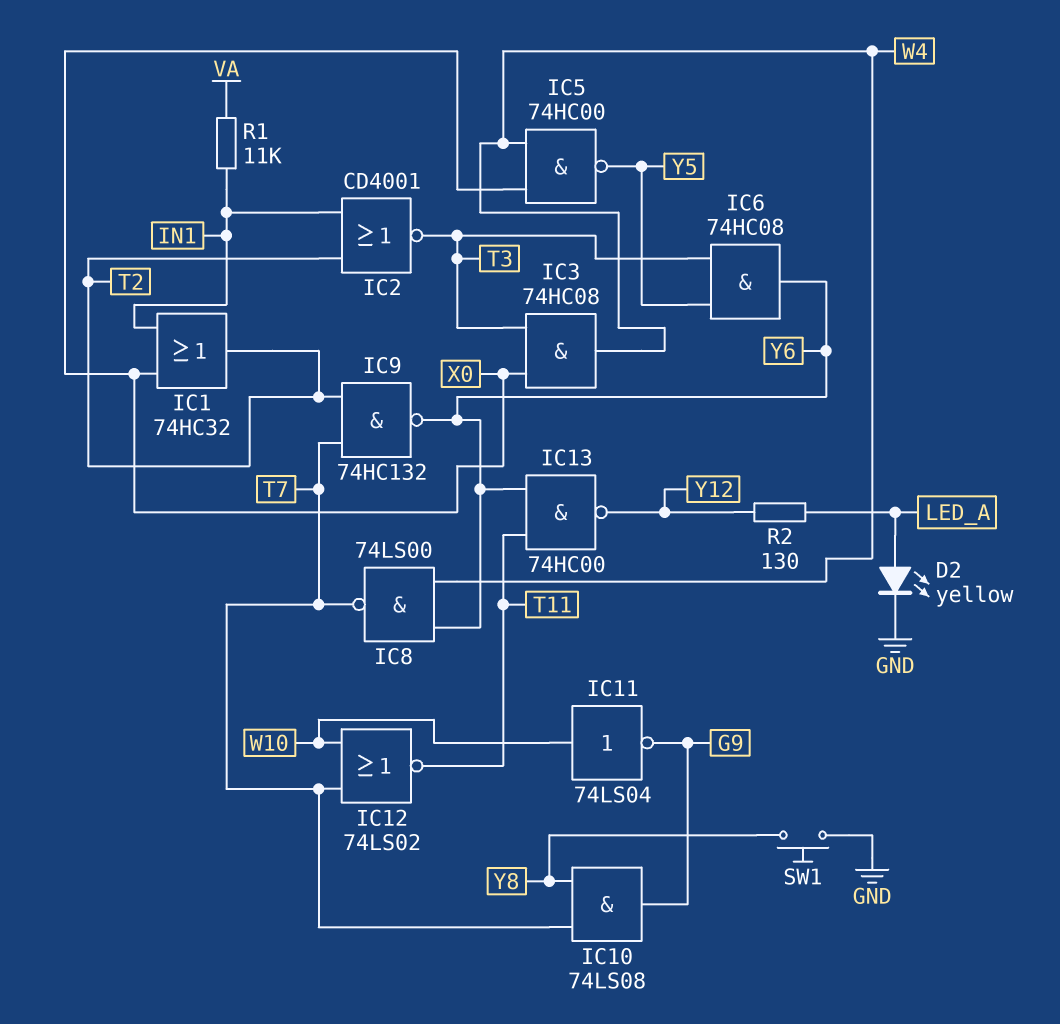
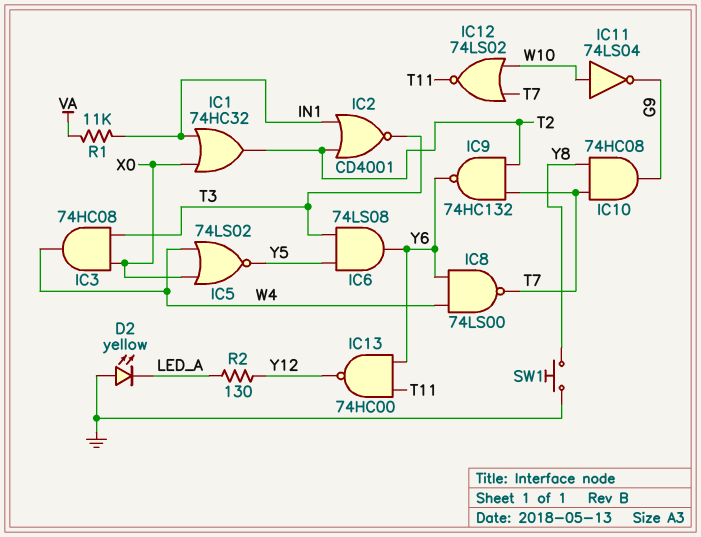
D2: LED yellow (A LED_A, K GND) -> LED yellow (A GND, K LED_A)
IC5: NAND 74HC00 (in W4, in X0, out Y5) -> NOR 74LS02 (in W4, in X0, out Y5)
IC6: AND 74HC08 (in T3, in Y5, out Y6) -> AND 74LS08 (in T3, in Y5, out Y6)
IC10: AND 74LS08 (in T7, in Y8, out G9) -> AND 74HC08 (in T7, in Y8, out G9)

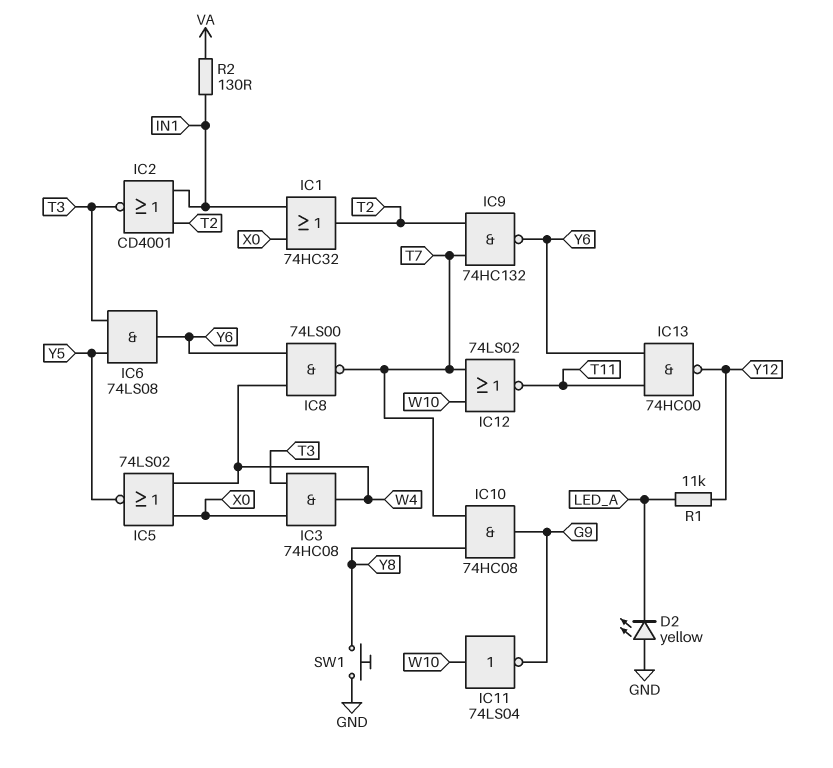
R1: 11k (IN1, VA) -> 11k (LED_A, Y12)
R2: 130 (LED_A, Y12) -> 130 (IN1, VA)

